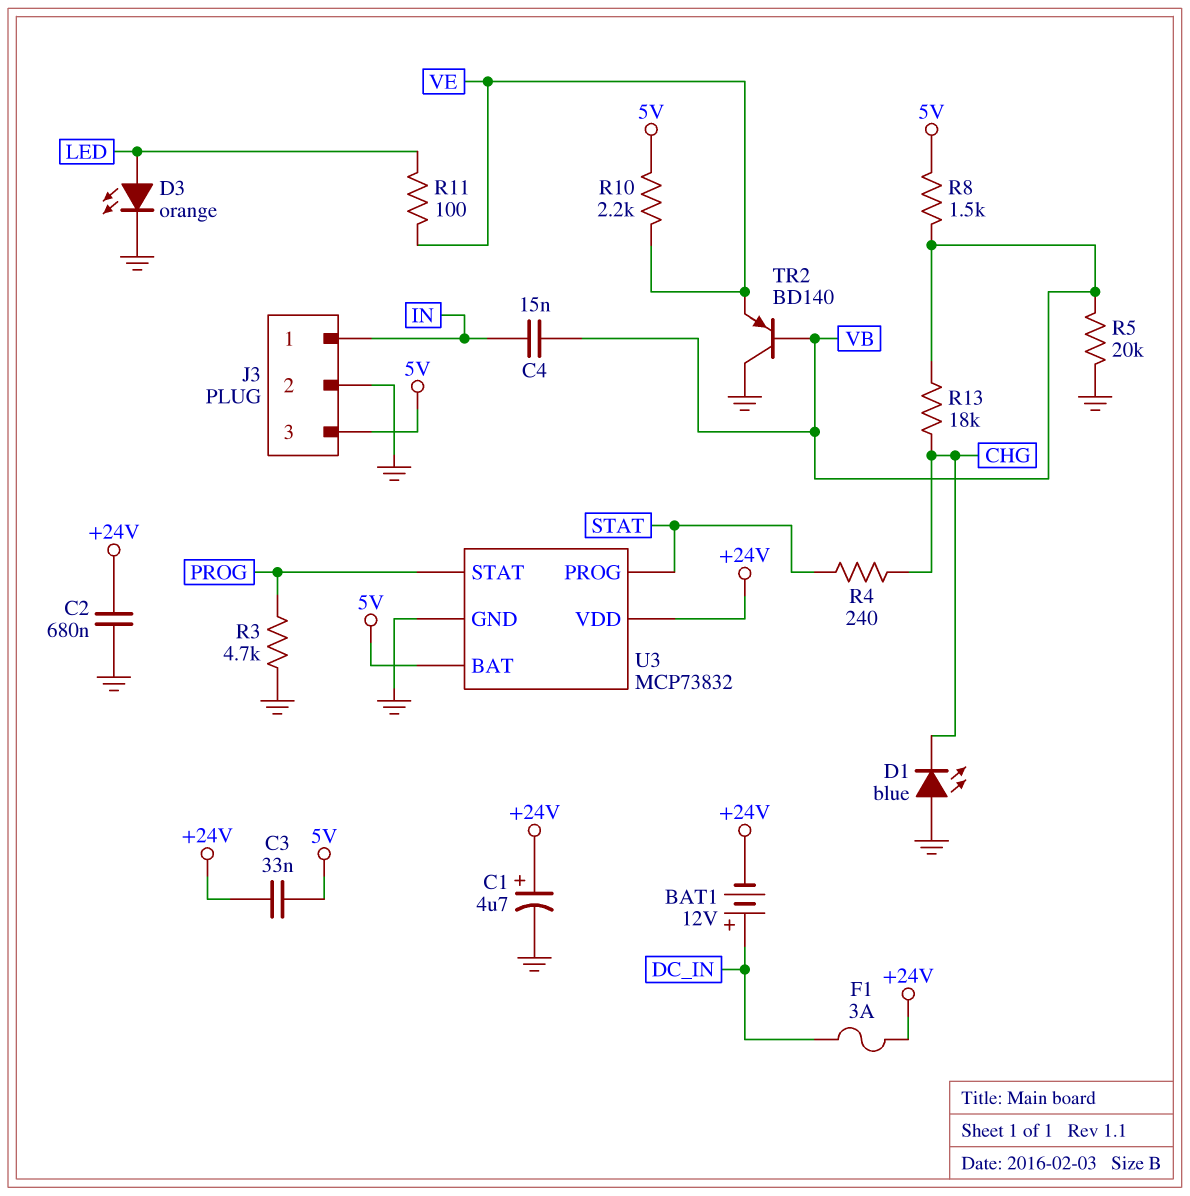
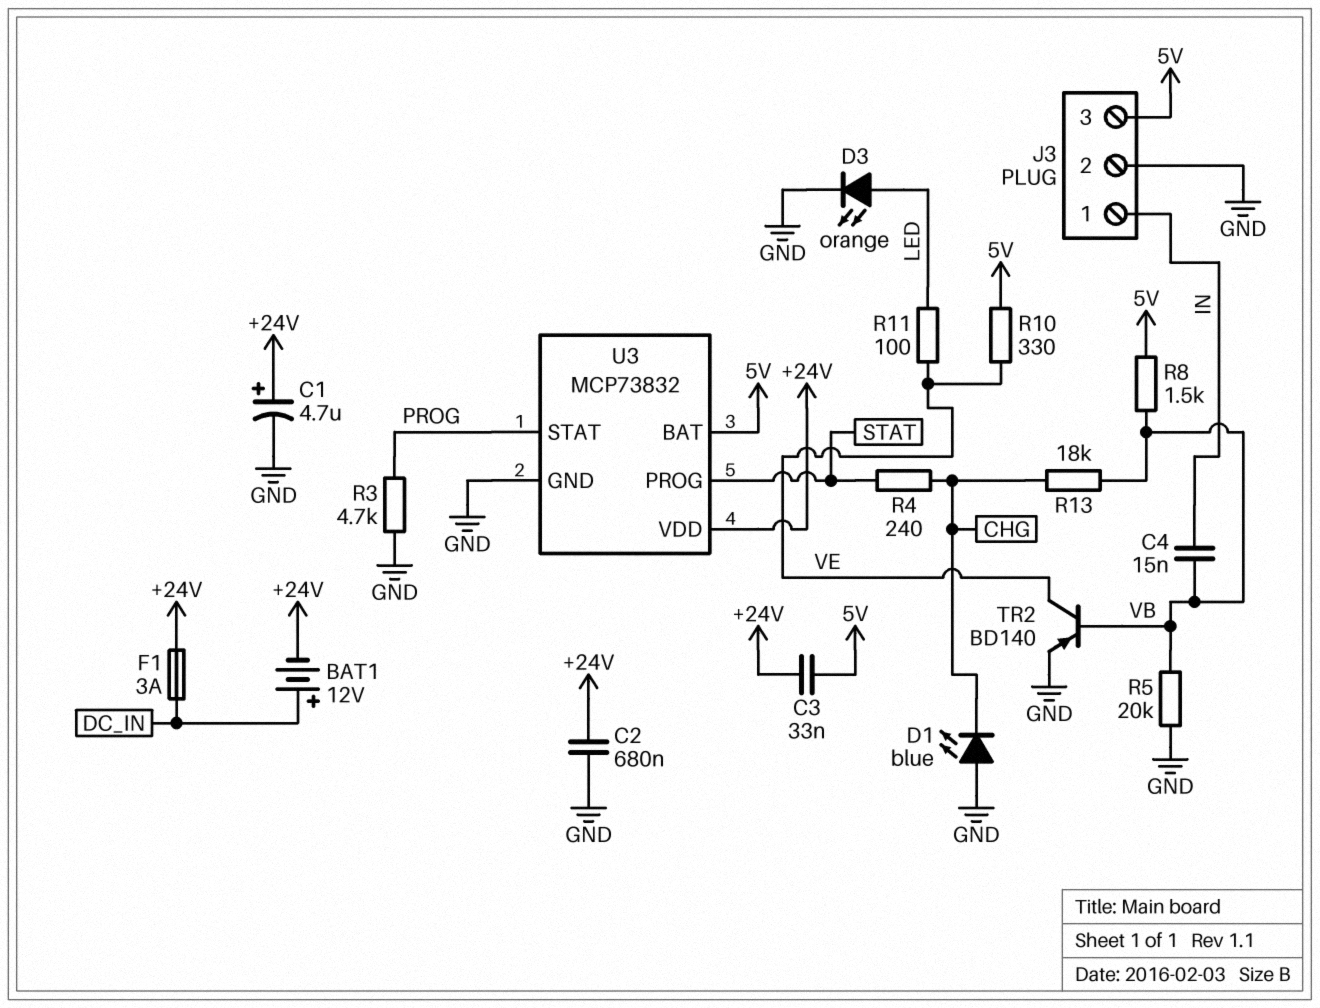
R10: 2.2k (5V, VE) -> 330 (5V, VE)
TR2: PNP BD140 (B VB, C GND, E VE) -> PNP BD140 (B VB, C VE, E GND)

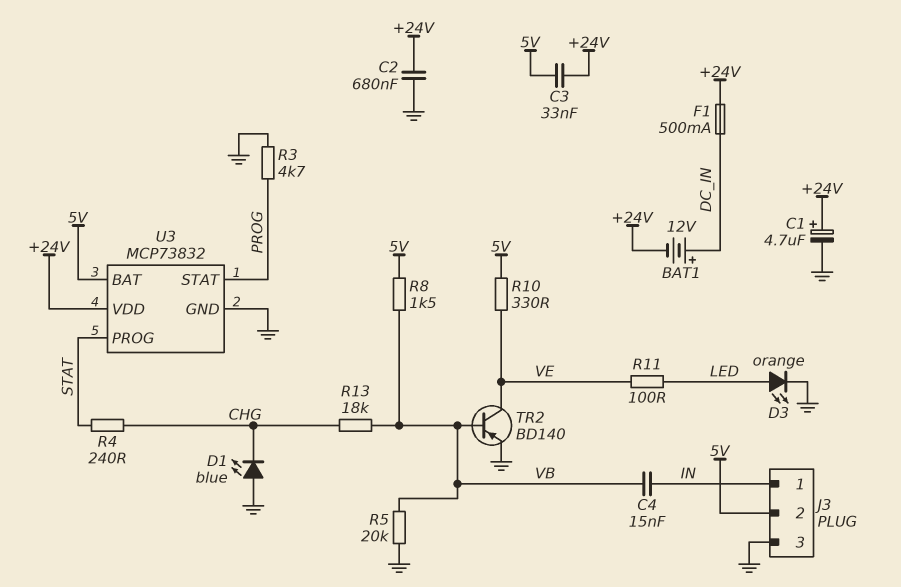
F1: 3A (+24V, DC_IN) -> 500mA (+24V, DC_IN)
J3 pin 2: GND -> 5V
J3 pin 3: 5V -> GND

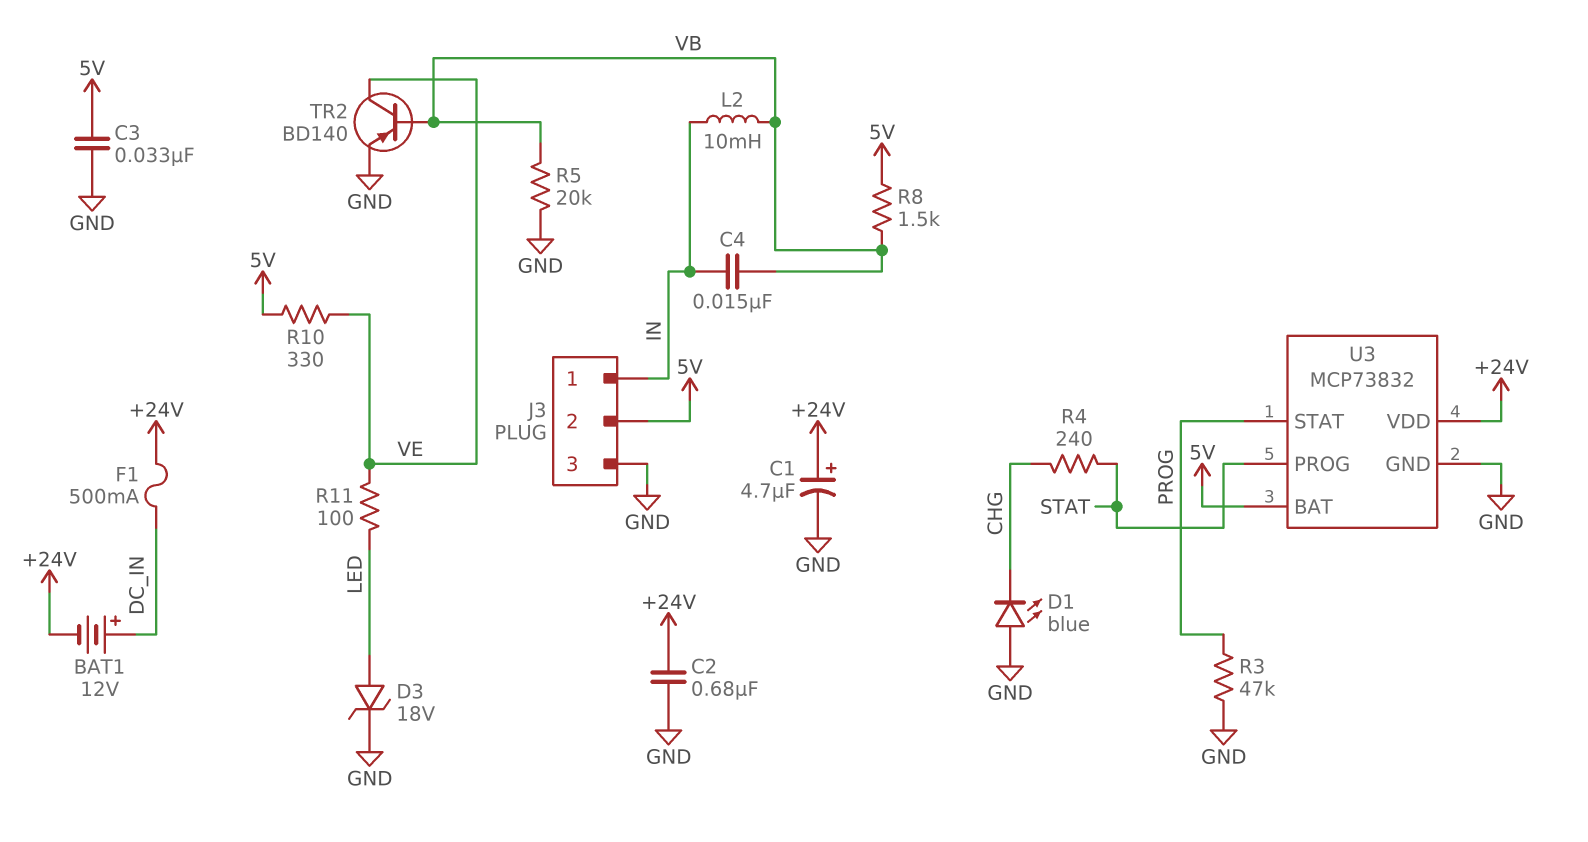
C3: 33nF (+24V, 5V) -> 33nF (5V, GND)
D3: LED orange (A LED, K GND) -> zener 18V (A LED, K GND)
L2: none -> 10mH (IN, VB)
R3: 4.7k (GND, PROG) -> 47k (GND, PROG)
R13: 18k (CHG, VB) -> none

